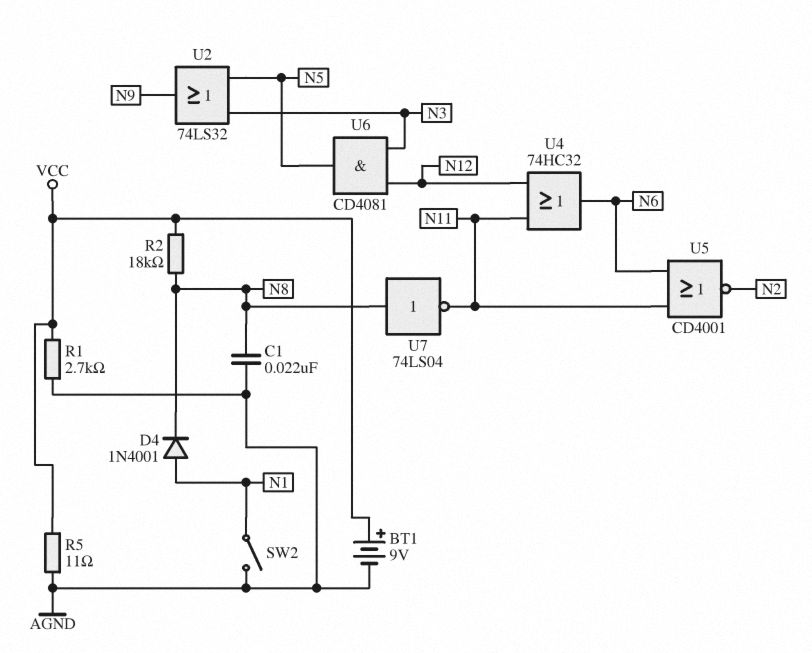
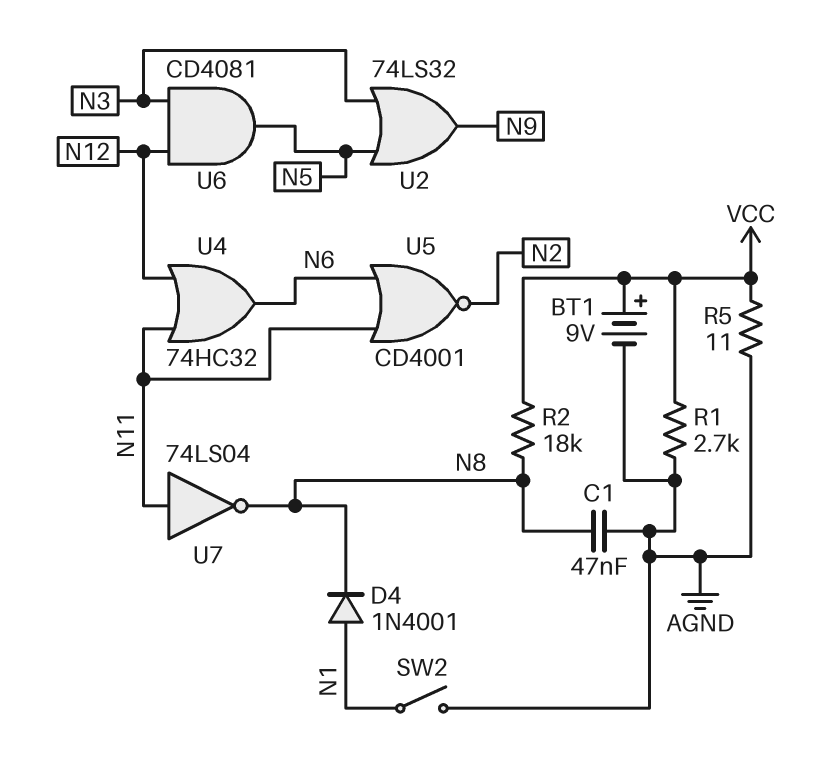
C1: 22nF (AGND, N8) -> 47nF (AGND, N8)
U7: NOT 74LS04 (in N8, out N11) -> NOT 74LS04 (in N11, out N8)

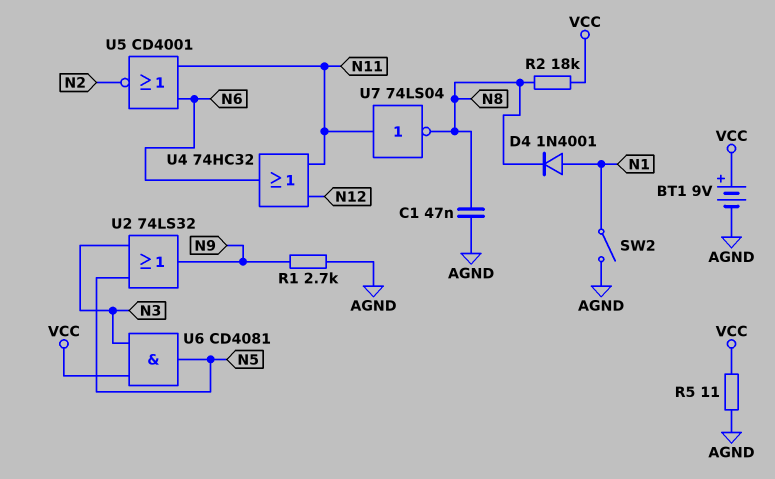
R1: 2.7k (AGND, VCC) -> 2.7k (AGND, N9)
U6: AND CD4081 (in N3, in N12, out N5) -> AND CD4081 (in N3, in VCC, out N5)

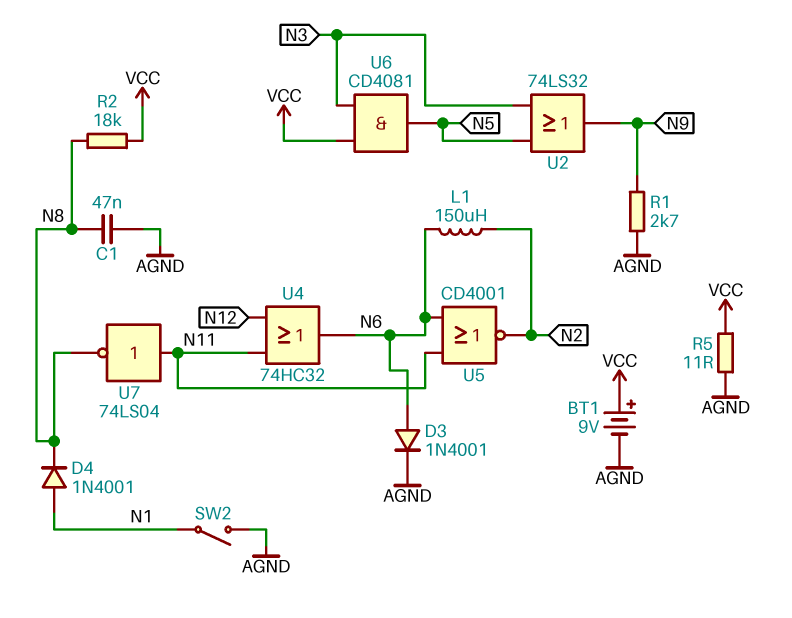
D3: none -> diode 1N4001 (A N6, K AGND)
L1: none -> 150uH (N2, N6)

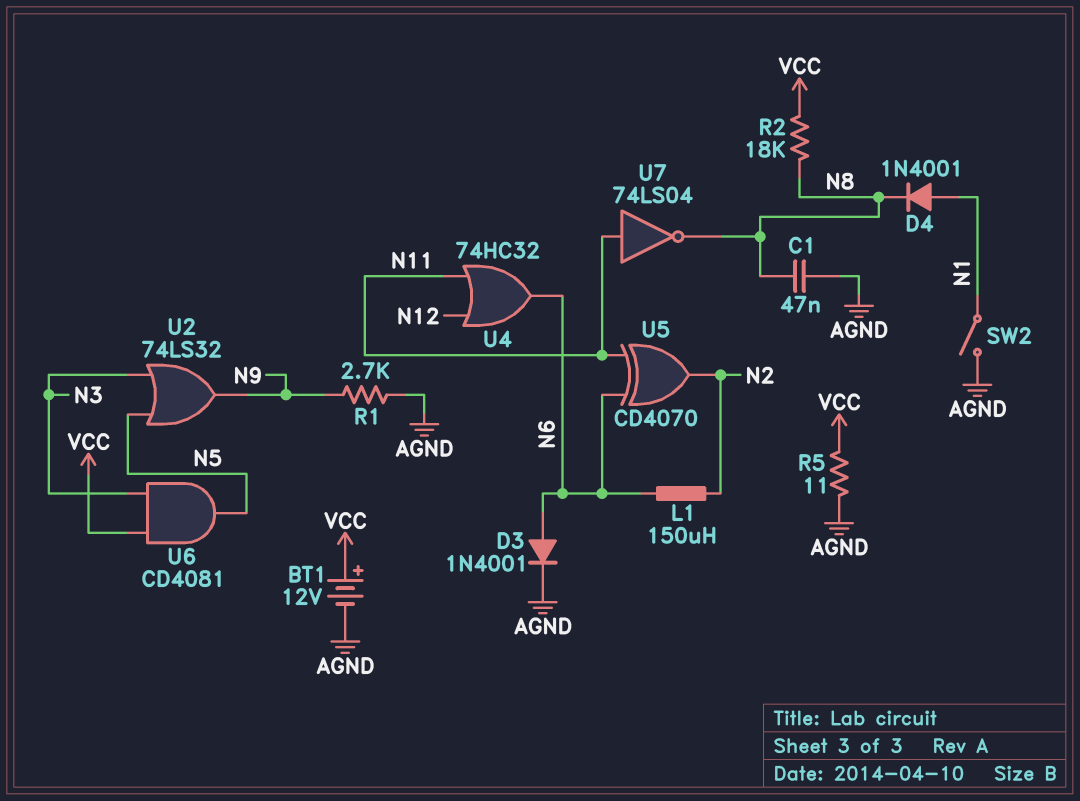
BT1: 9V (plus VCC, minus AGND) -> 12V (plus VCC, minus AGND)
U5: NOR CD4001 (in N6, in N11, out N2) -> XOR CD4070 (in N6, in N11, out N2)

